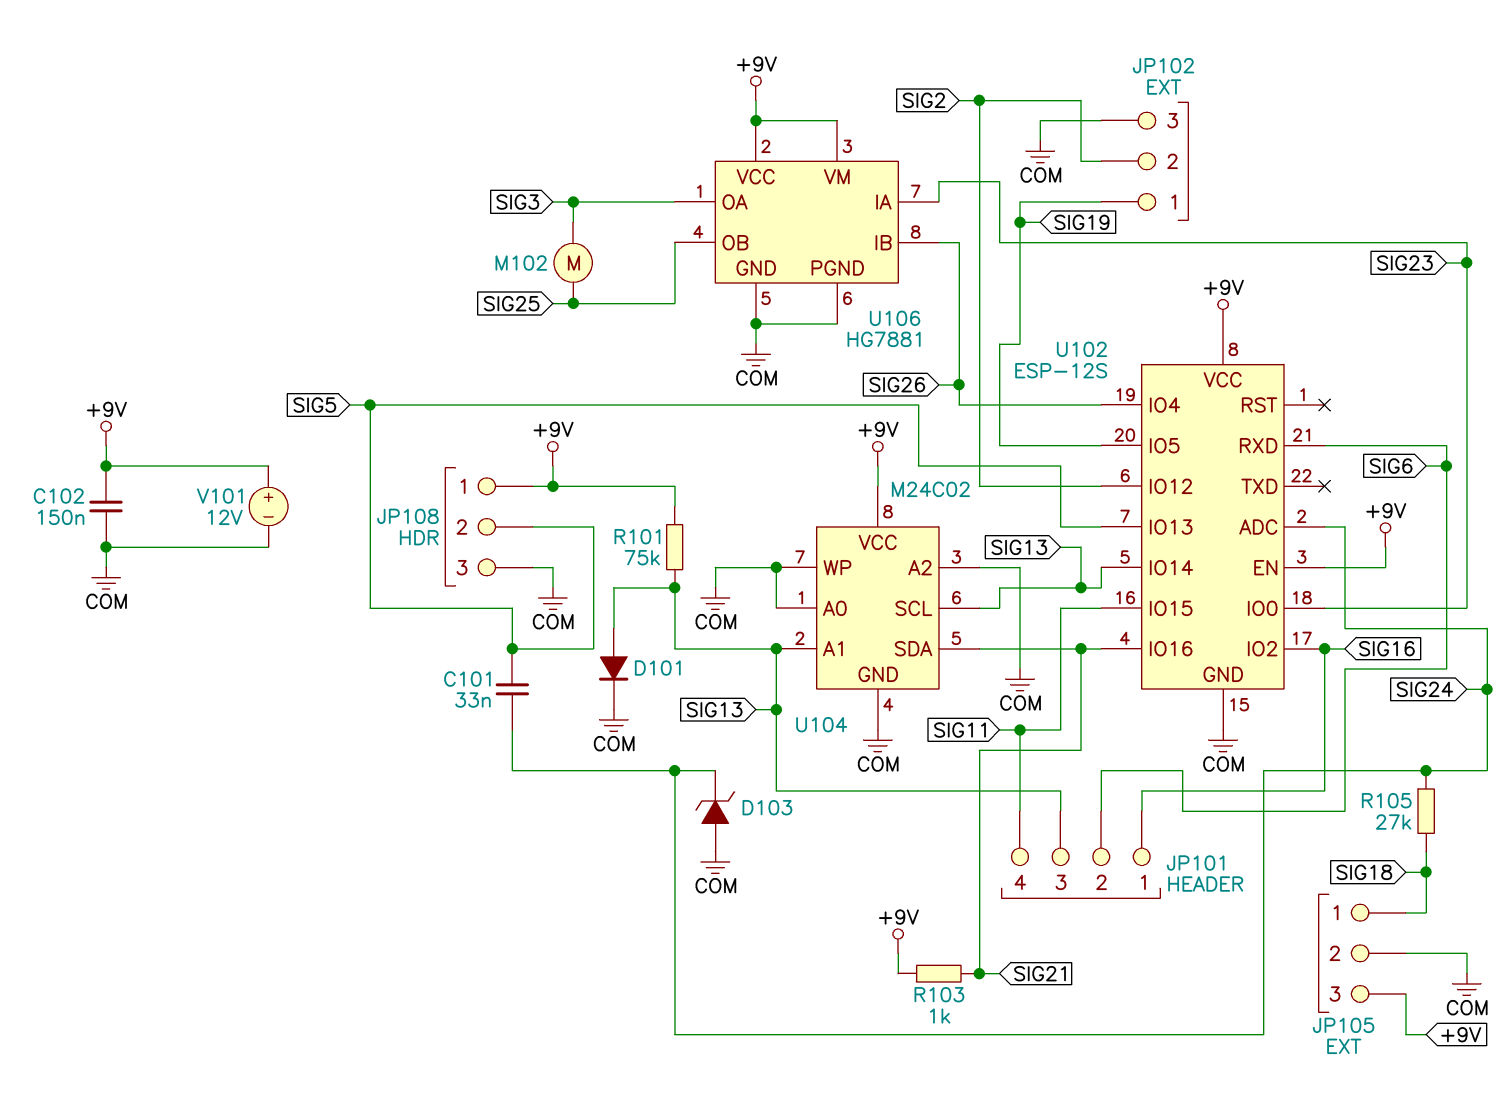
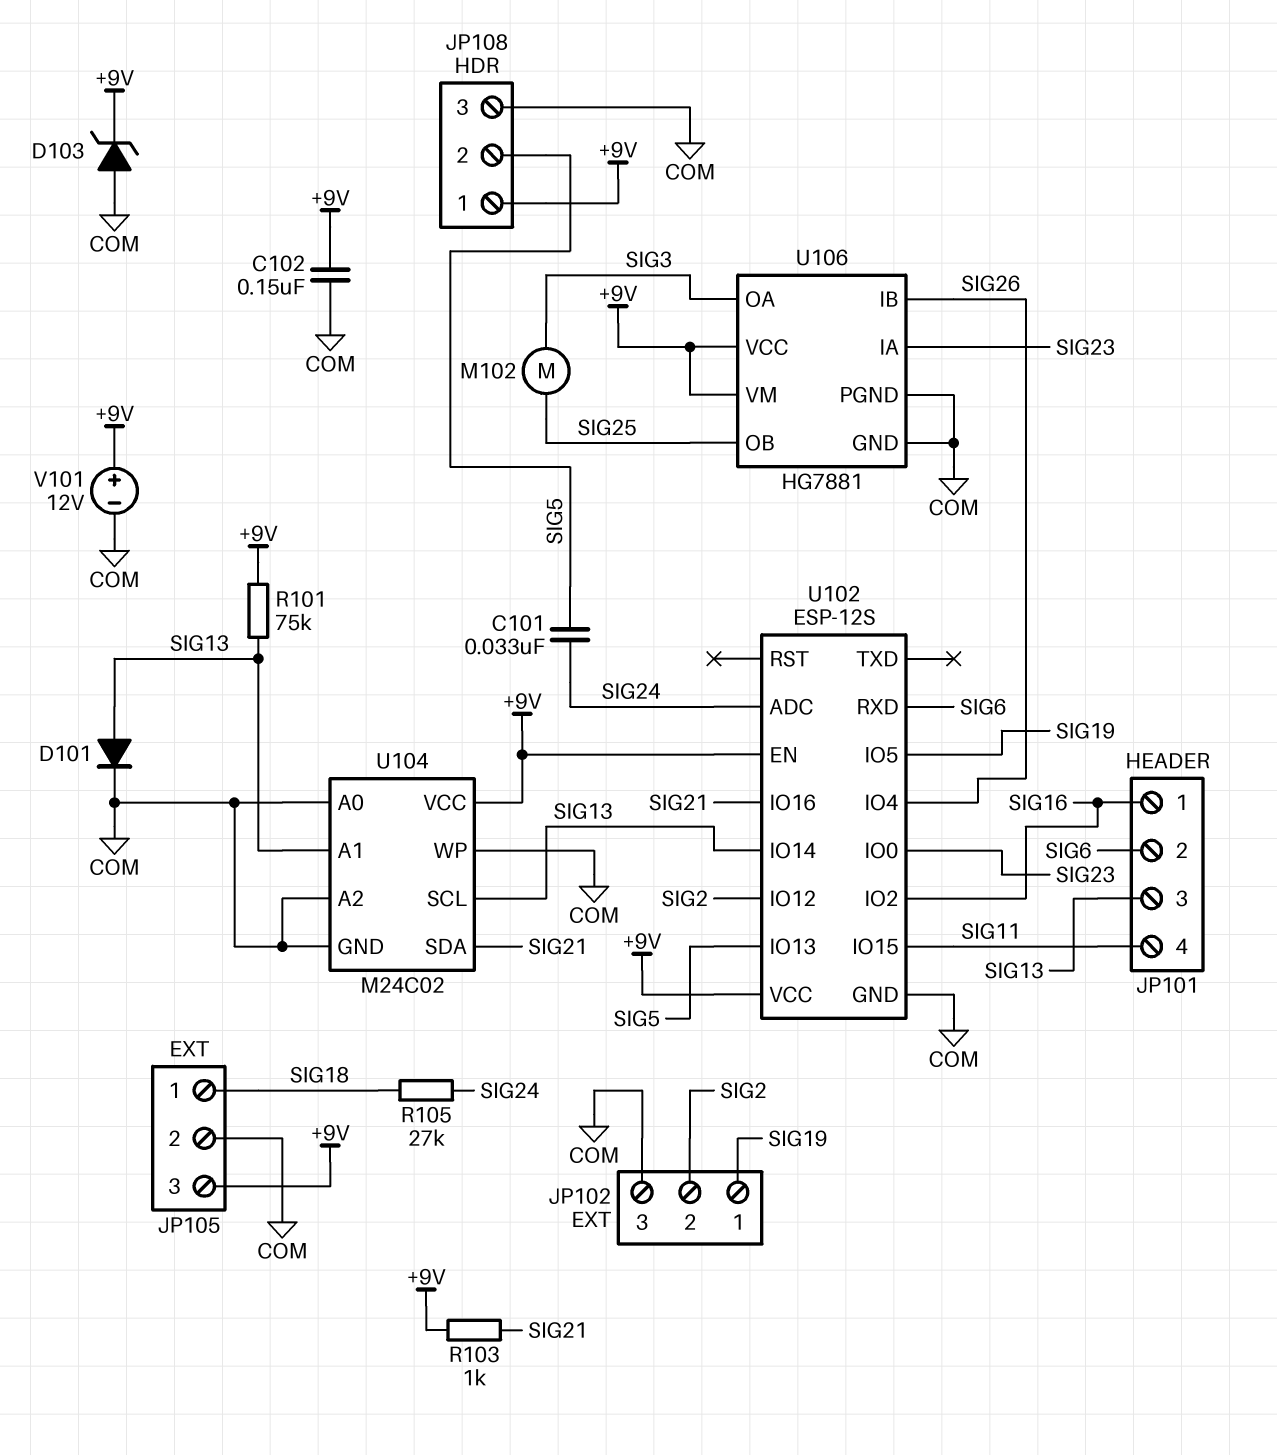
D103: zener (A COM, K SIG24) -> zener (A COM, K +9V)

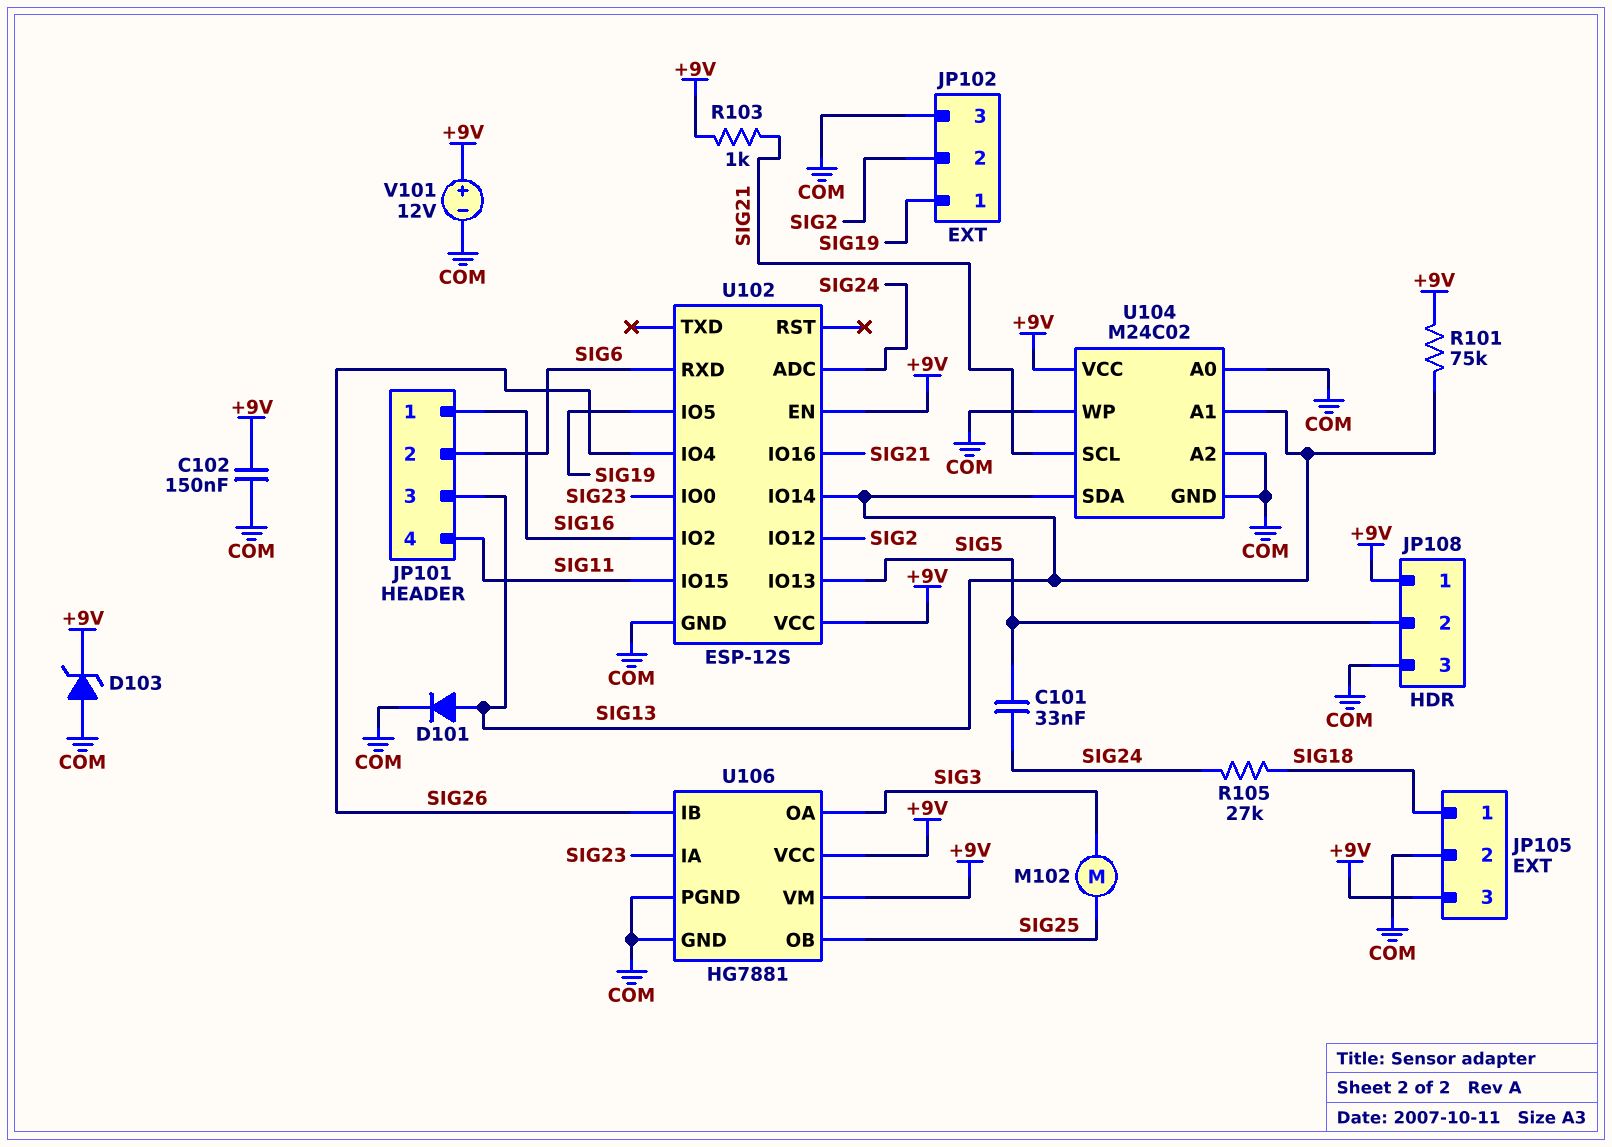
U104 pin SCL: SIG13 -> SIG21
U104 pin SDA: SIG21 -> SIG13

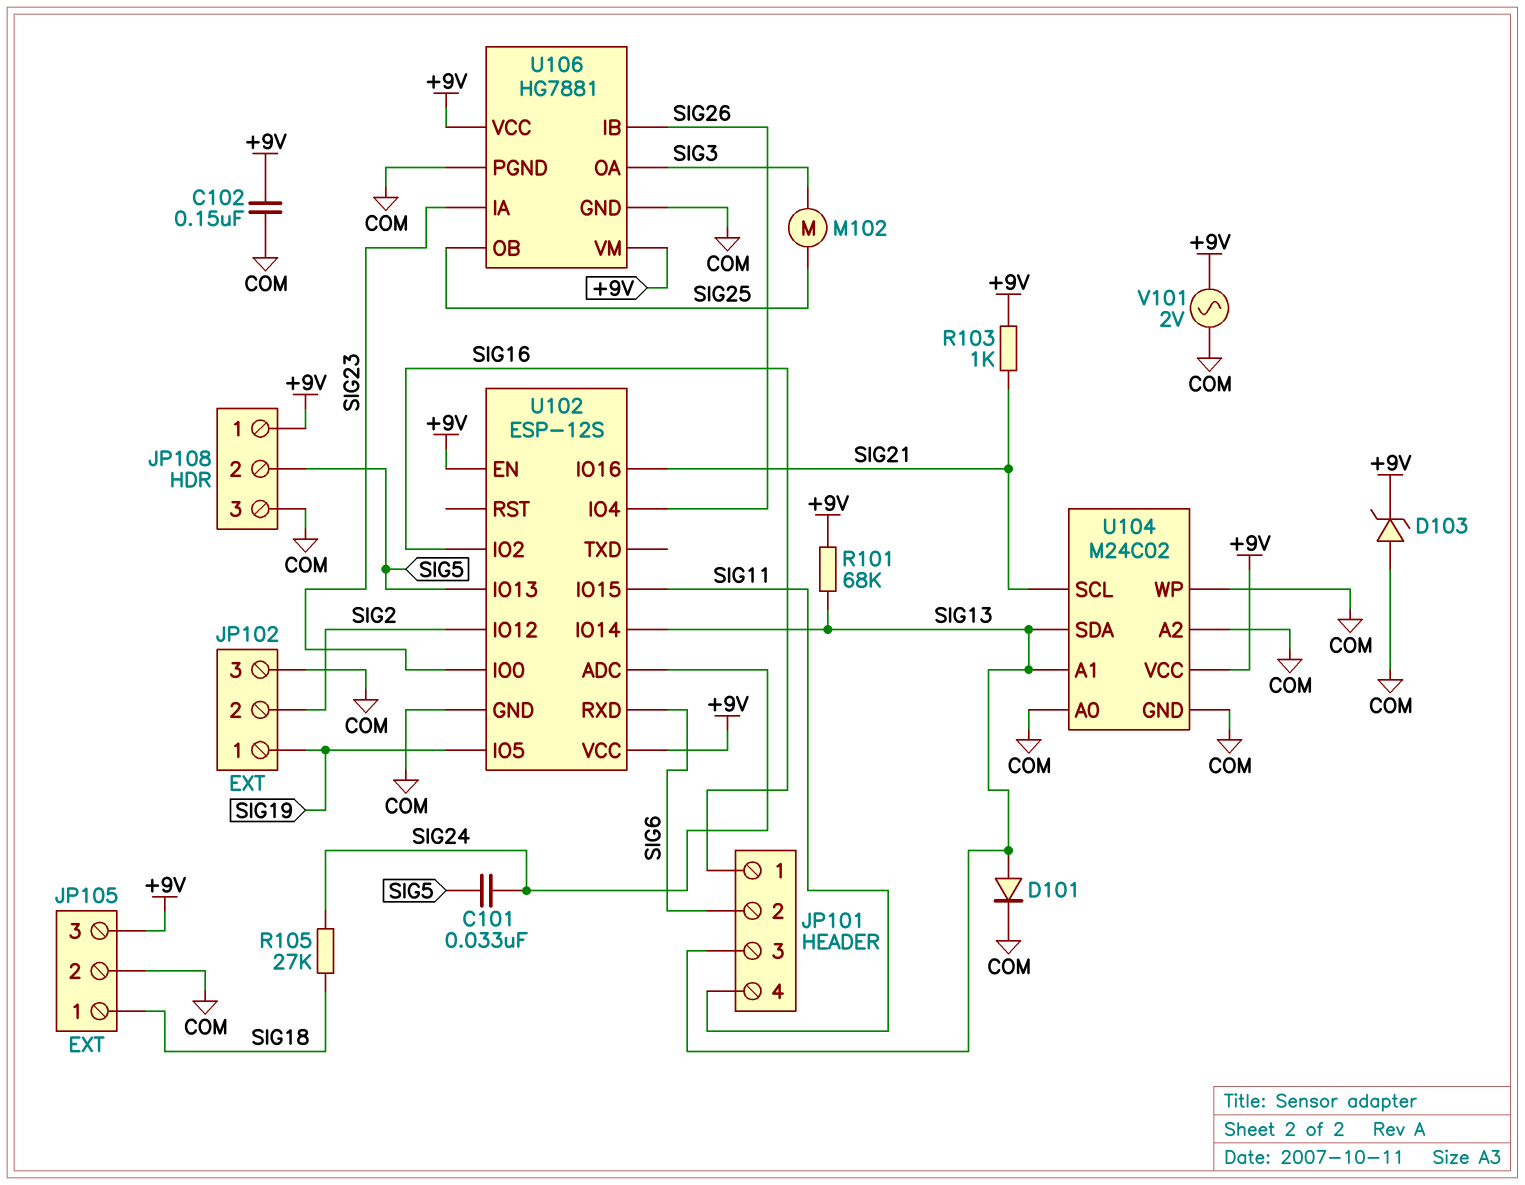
R101: 75k (+9V, SIG13) -> 68k (+9V, SIG13)
V101: 12V (plus +9V, minus COM) -> AC 2V (+9V, COM)

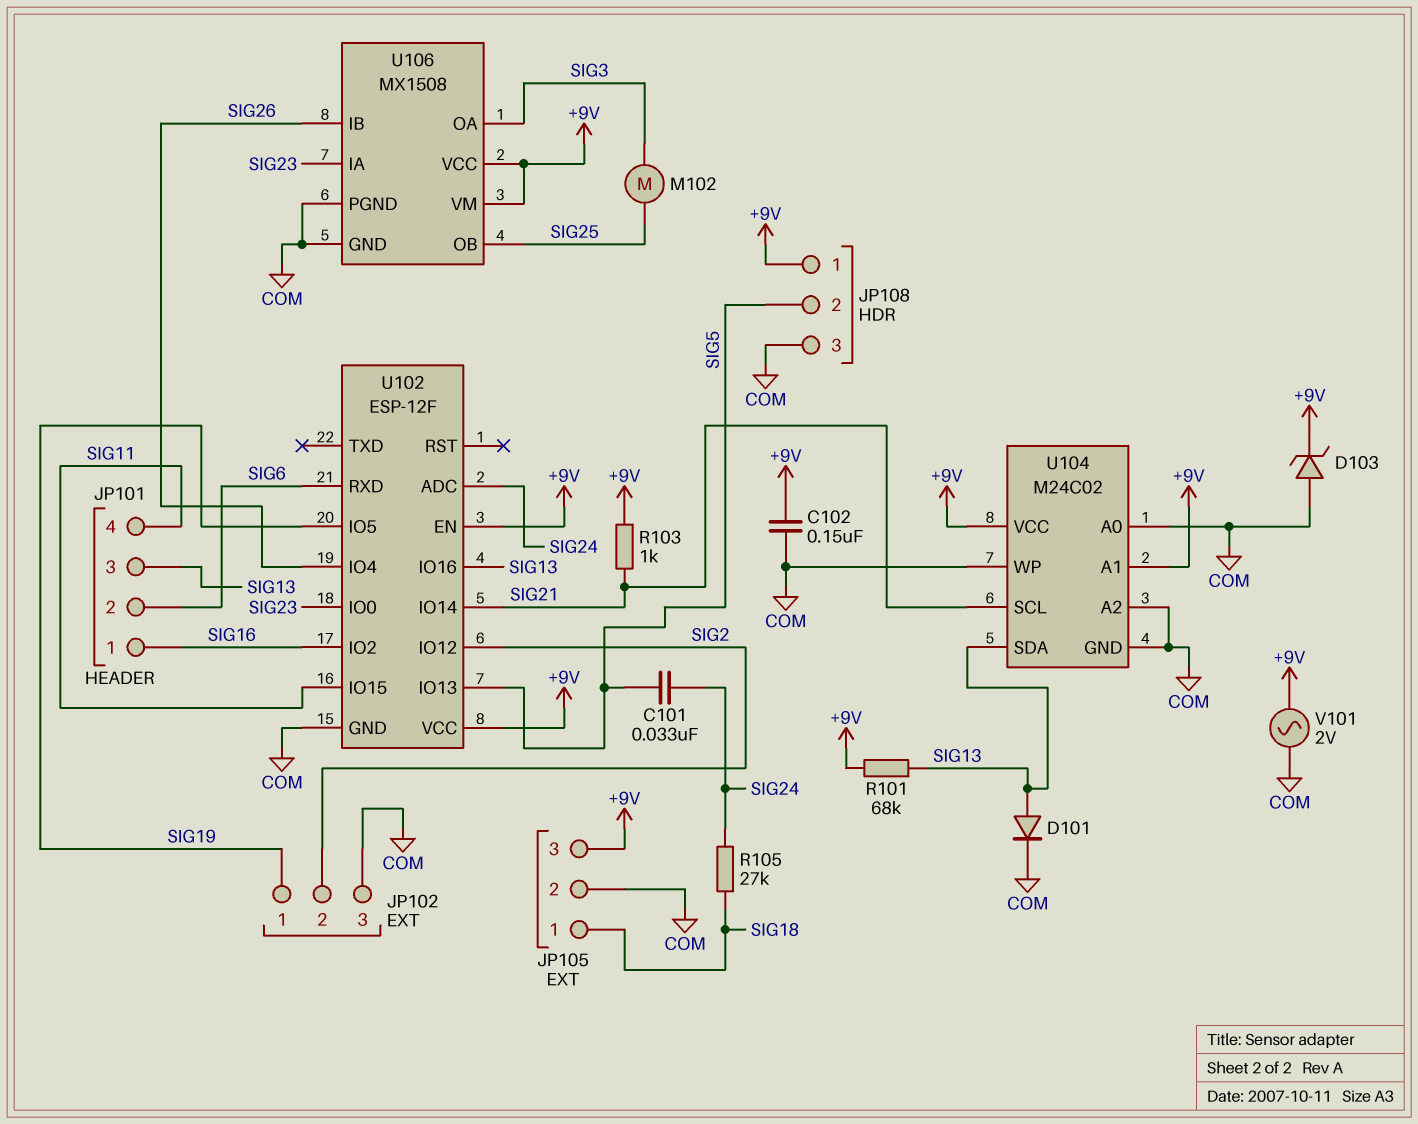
U102: ESP-12S -> ESP-12F
U102 pin IO14: SIG13 -> SIG21
U102 pin IO16: SIG21 -> SIG13
U104 pin A1: SIG13 -> +9V
U106: HG7881 -> MX1508

